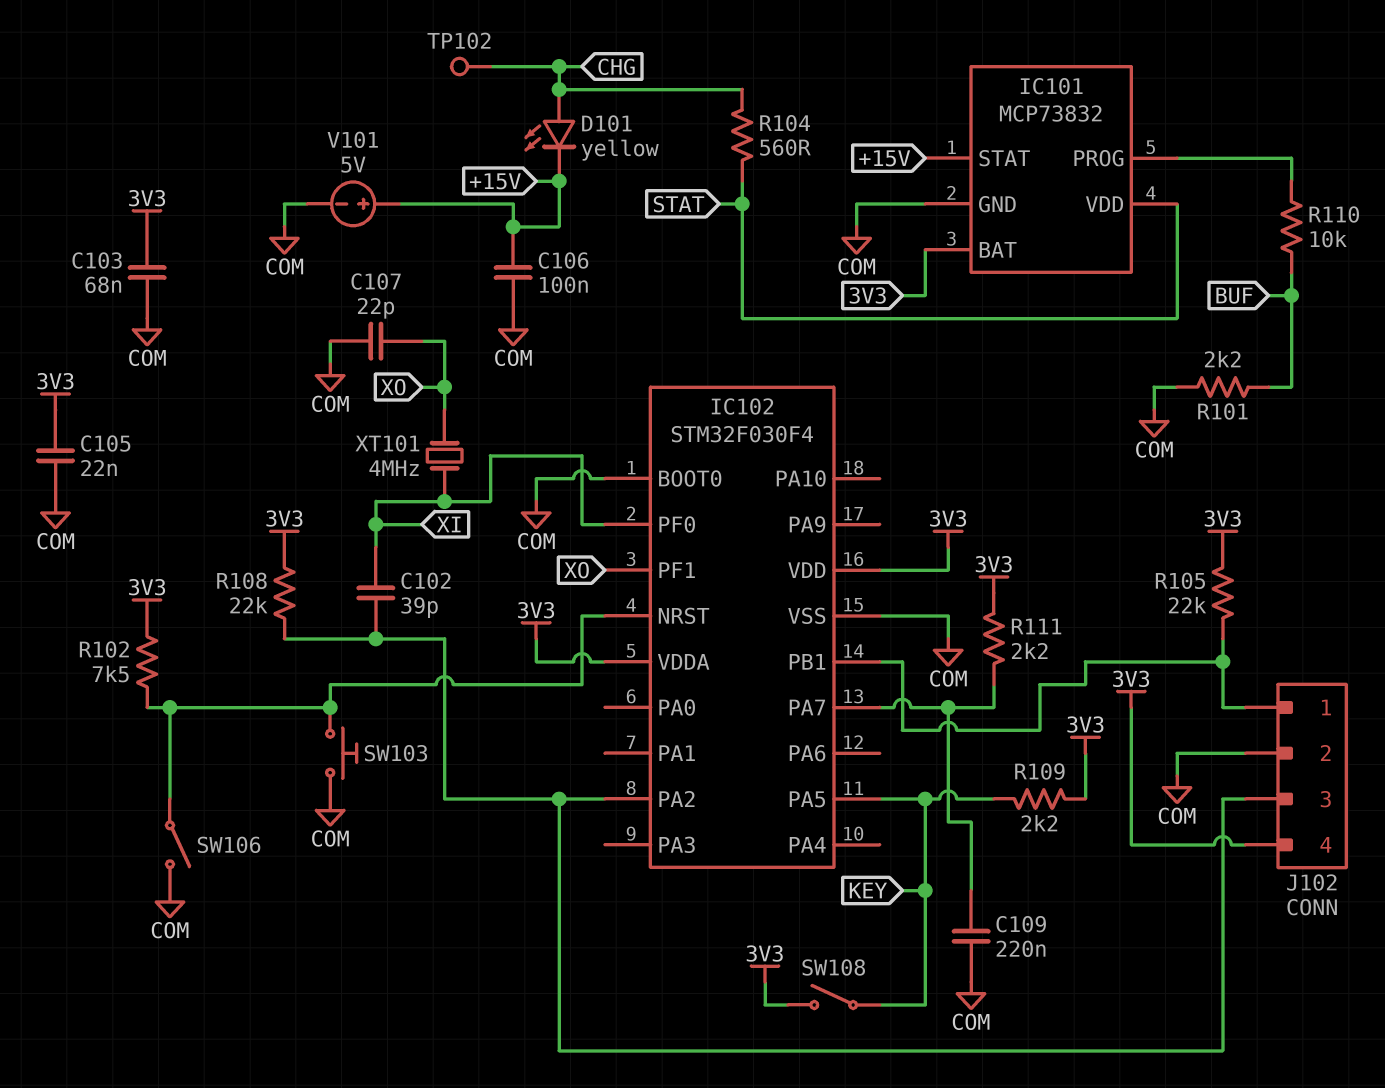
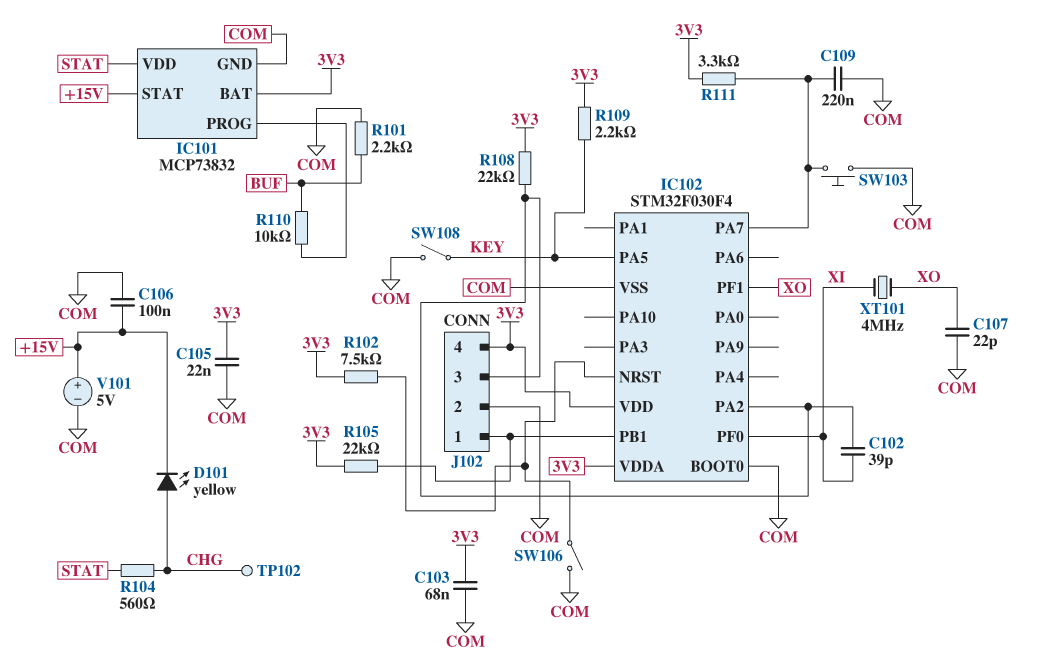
R111: 2.2k (3V3, IC102/PA7) -> 3.3k (3V3, IC102/PA7)
SW103: button (COM, IC102/NRST) -> button (COM, IC102/PA7)
SW108: switch (3V3, KEY) -> switch (COM, KEY)

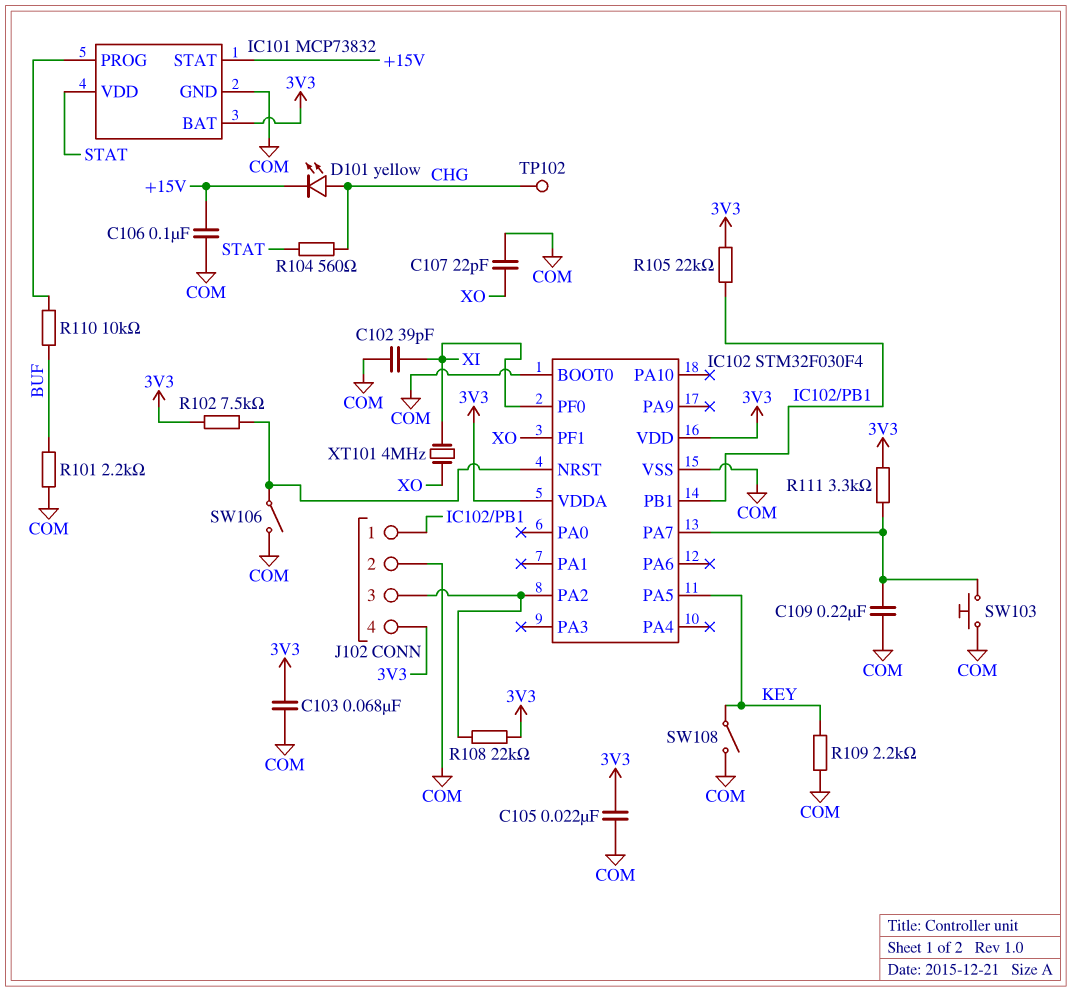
C102: 39pF (IC102/PA2, XI) -> 39pF (COM, XI)
R109: 2.2k (3V3, KEY) -> 2.2k (COM, KEY)
V101: 5V (plus +15V, minus COM) -> none

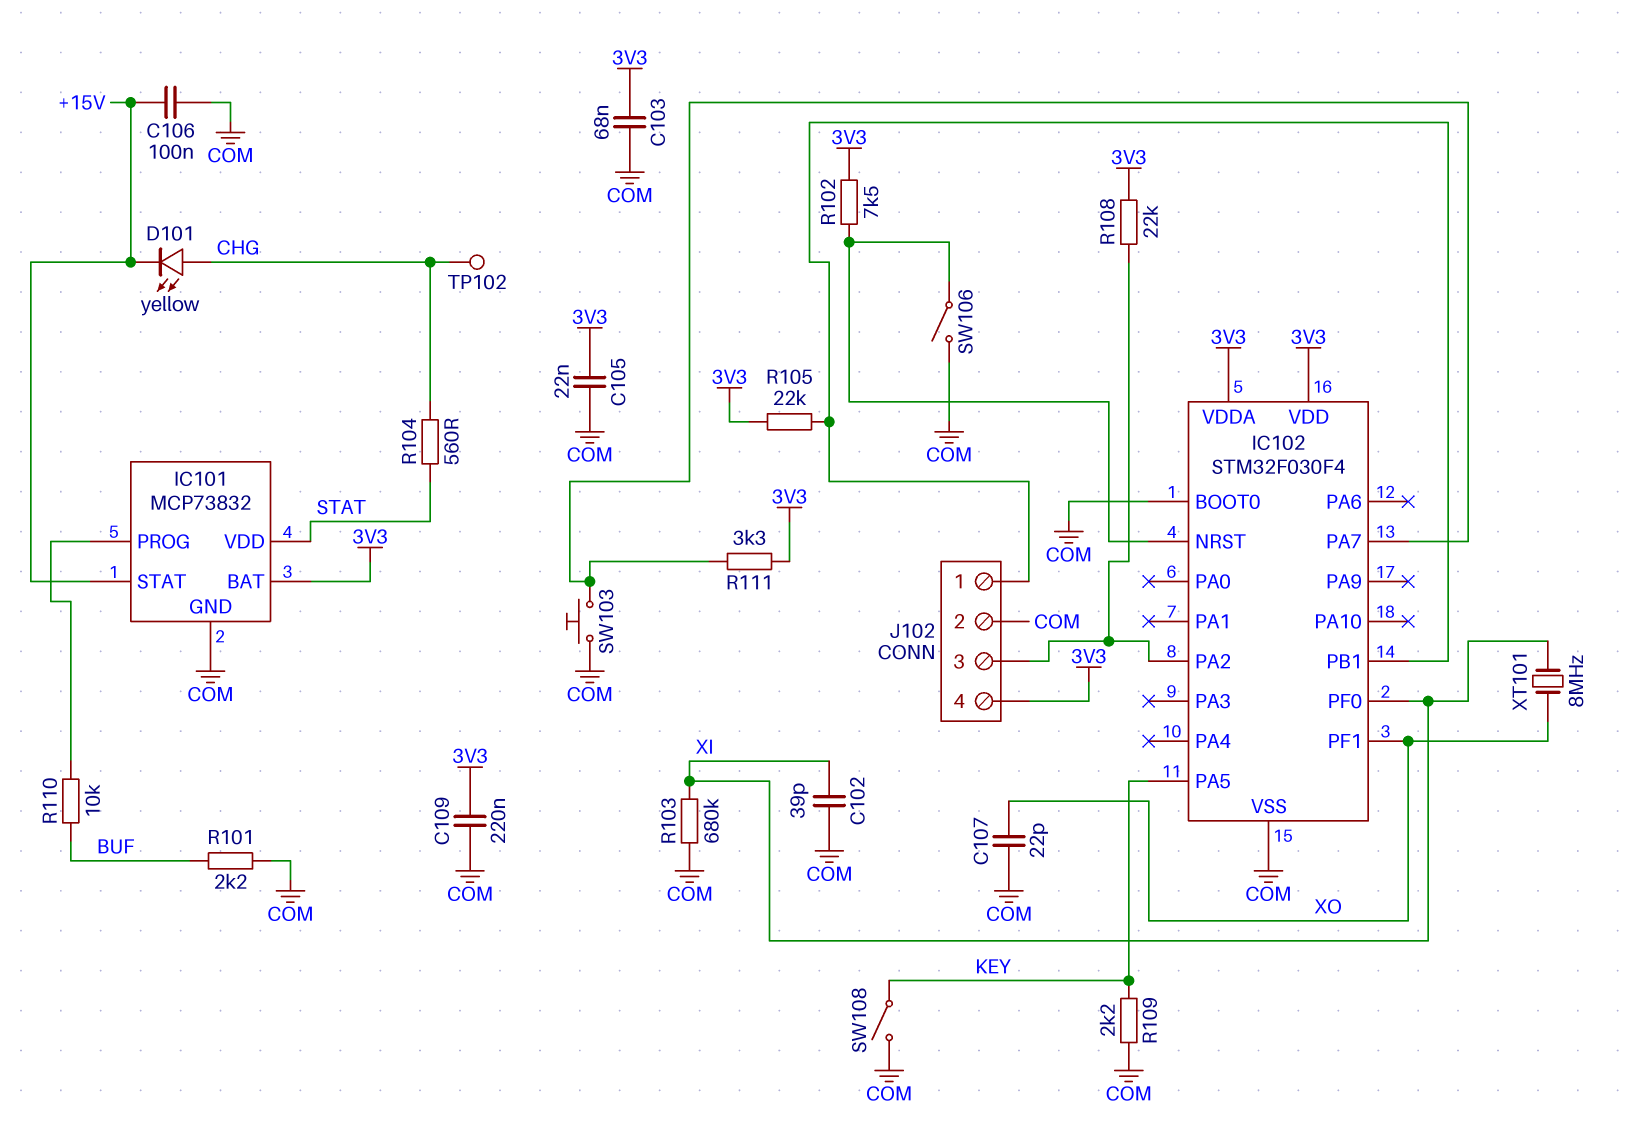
C109: 220nF (COM, IC102/PA7) -> 220nF (3V3, COM)
R103: none -> 680k (COM, XI)
XT101: 4MHz (XI, XO) -> 8MHz (XI, XO)

